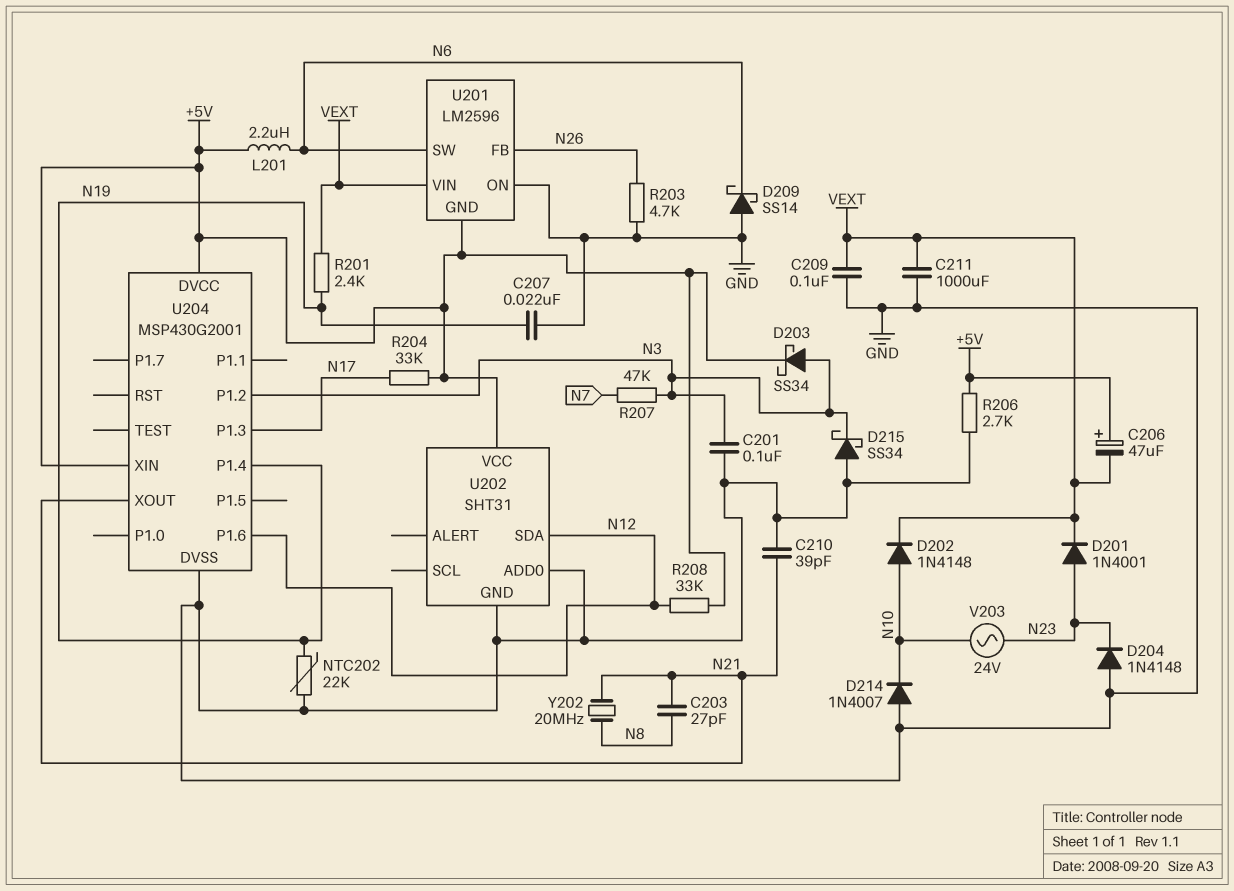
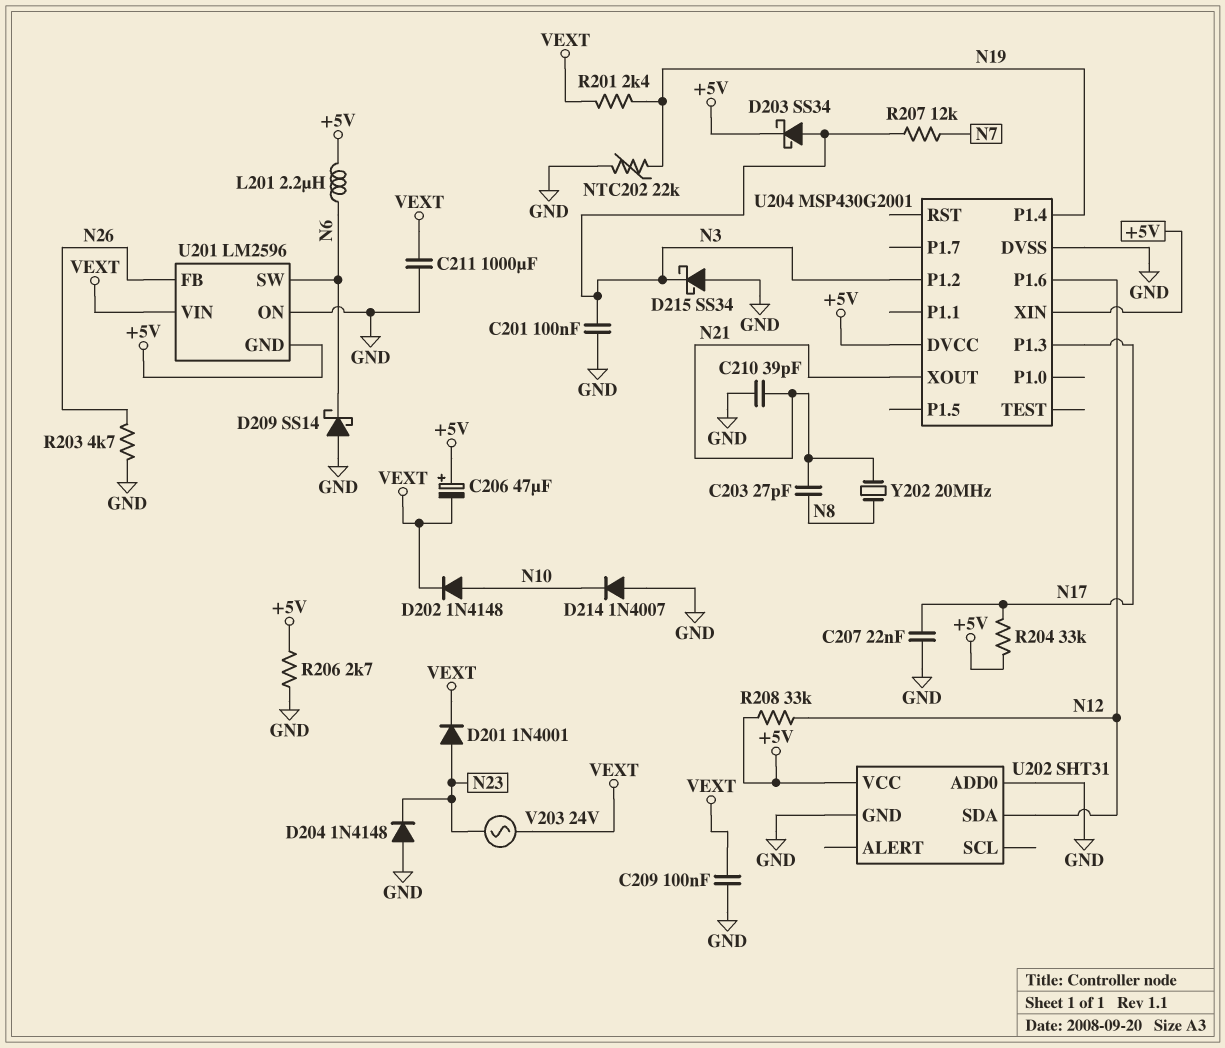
C207: 22nF (GND, N19) -> 22nF (GND, N17)
R207: 47k (N3, N7) -> 12k (N3, N7)
V203: AC 24V (N10, N23) -> AC 24V (N23, VEXT)

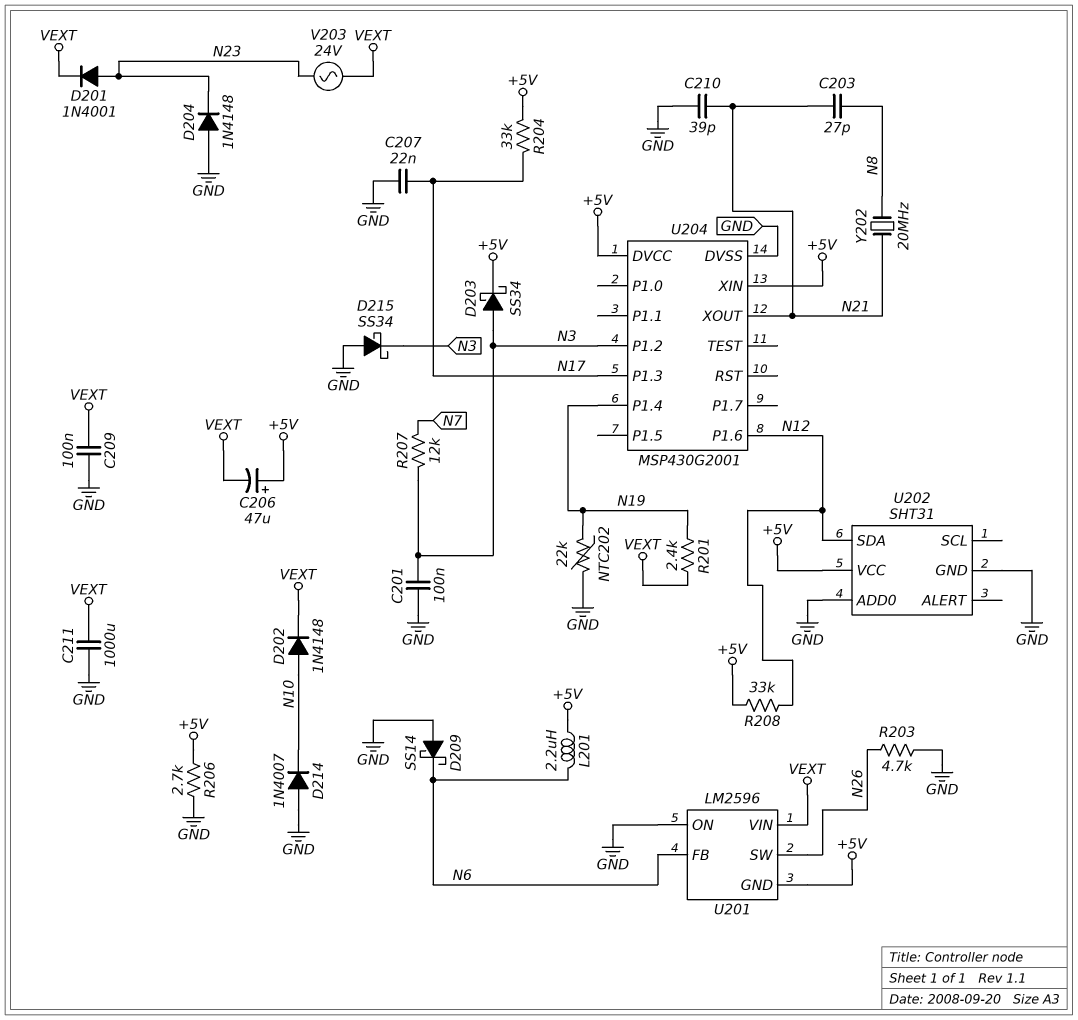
U201 pin FB: N26 -> N6
U201 pin SW: N6 -> N26

